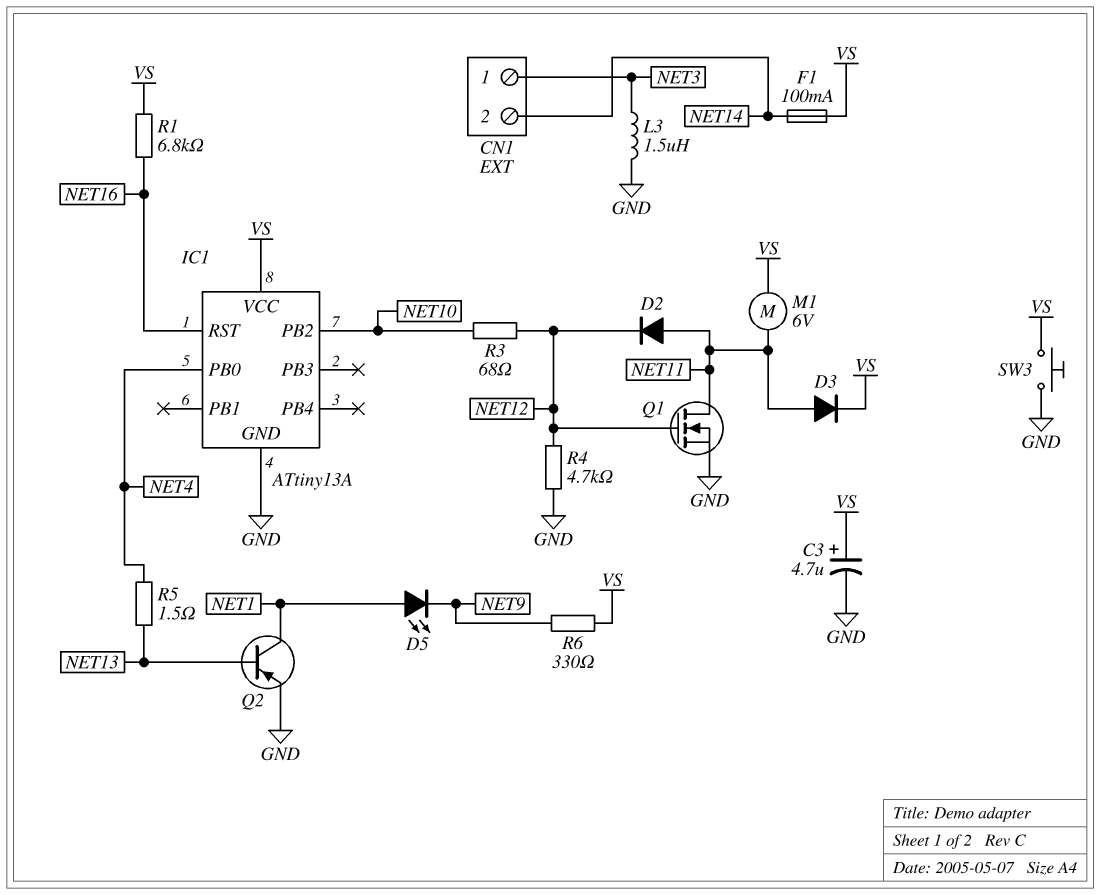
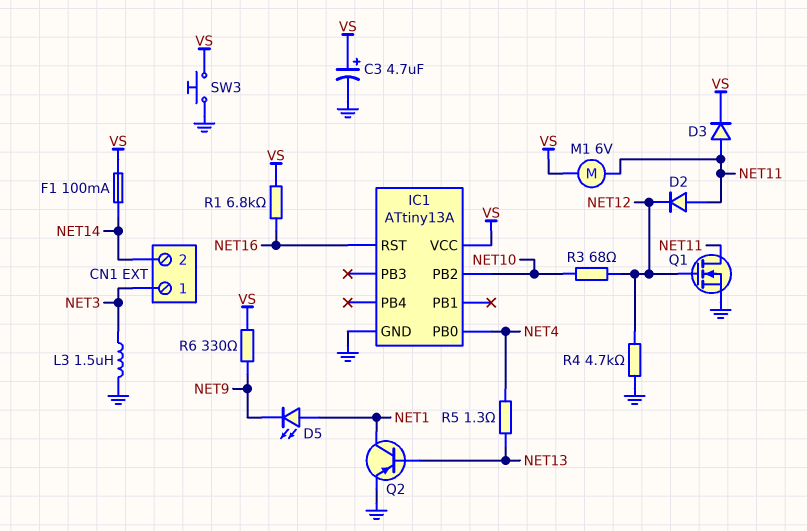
R5: 1.5 (NET4, NET13) -> 1.3 (NET4, NET13)

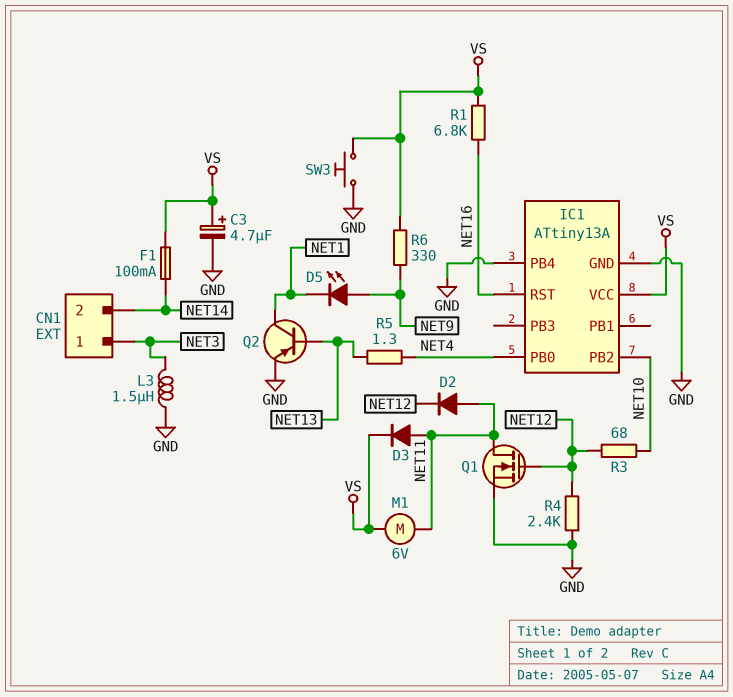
D5: LED (A NET1, K NET9) -> LED (A NET9, K NET1)
IC1 pin PB4: none -> GND
R4: 4.7k (GND, NET12) -> 2.4k (GND, NET12)

